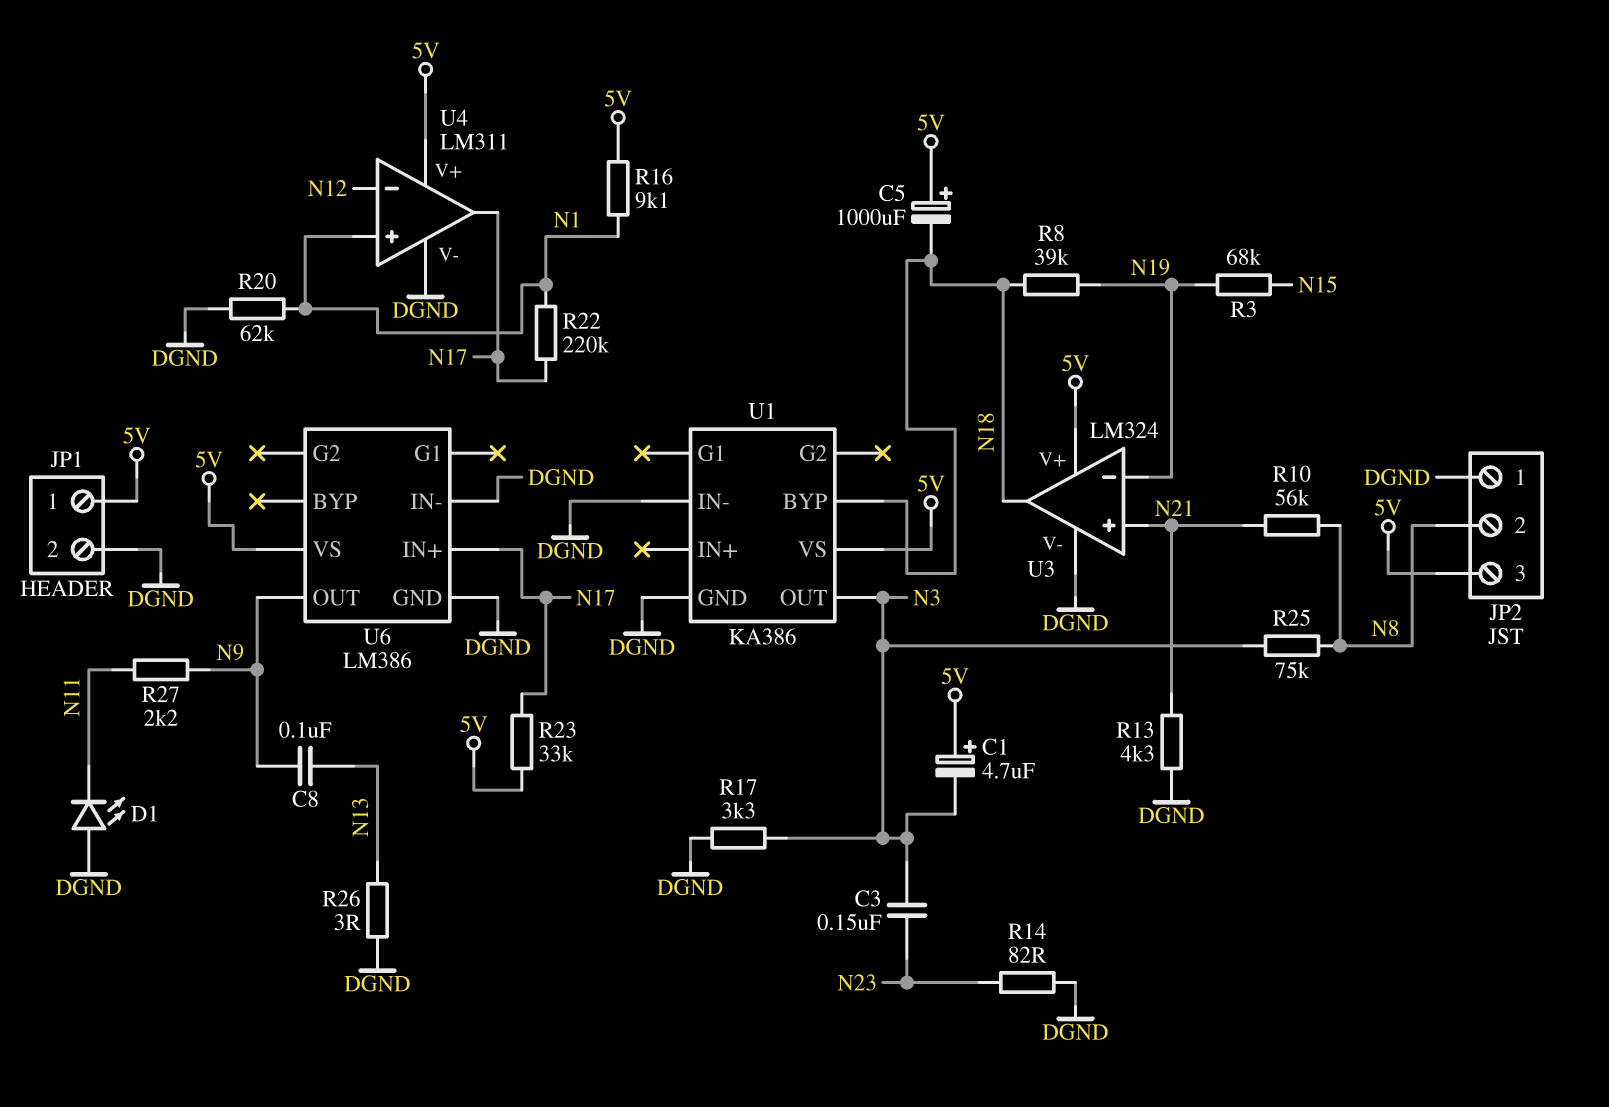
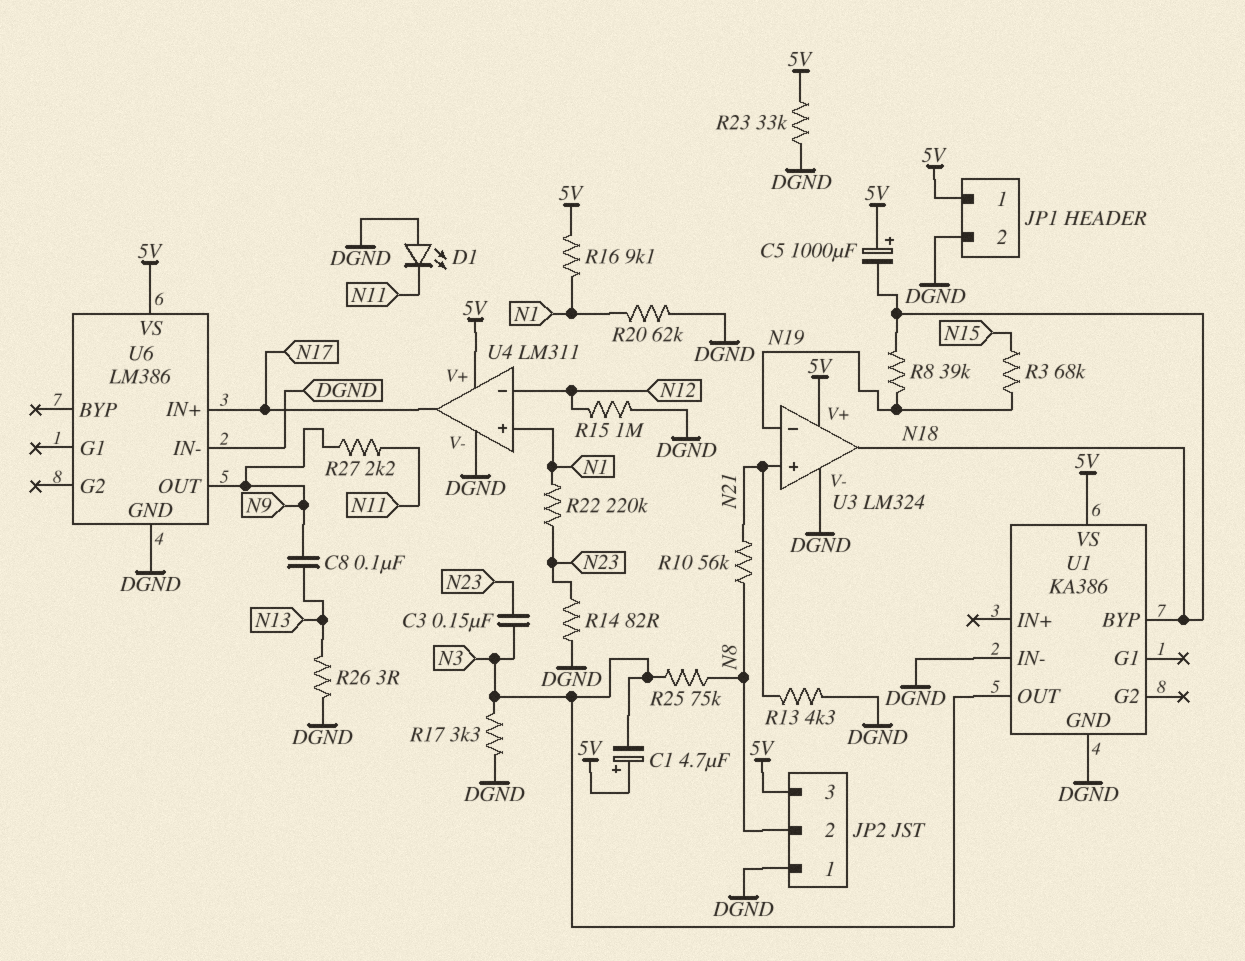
R15: none -> 1M (DGND, N12)
R22: 220k (N1, N17) -> 220k (N1, N23)
R23: 33k (5V, N17) -> 33k (5V, DGND)

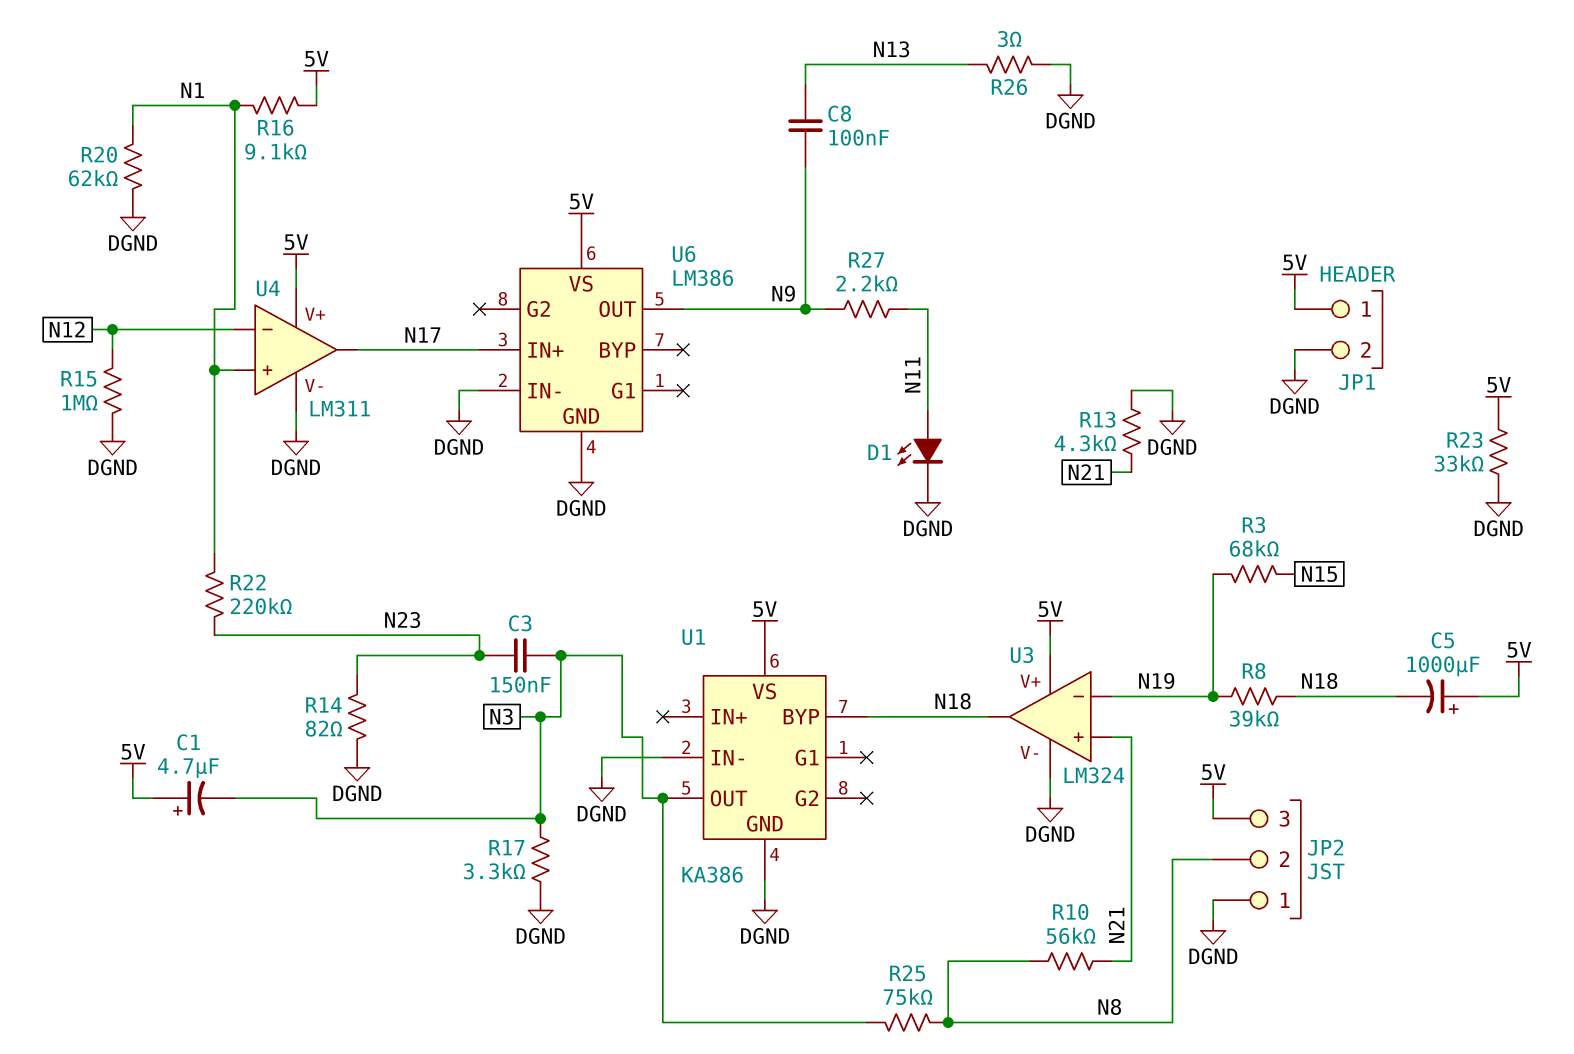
D1: LED (A DGND, K N11) -> LED (A N11, K DGND)

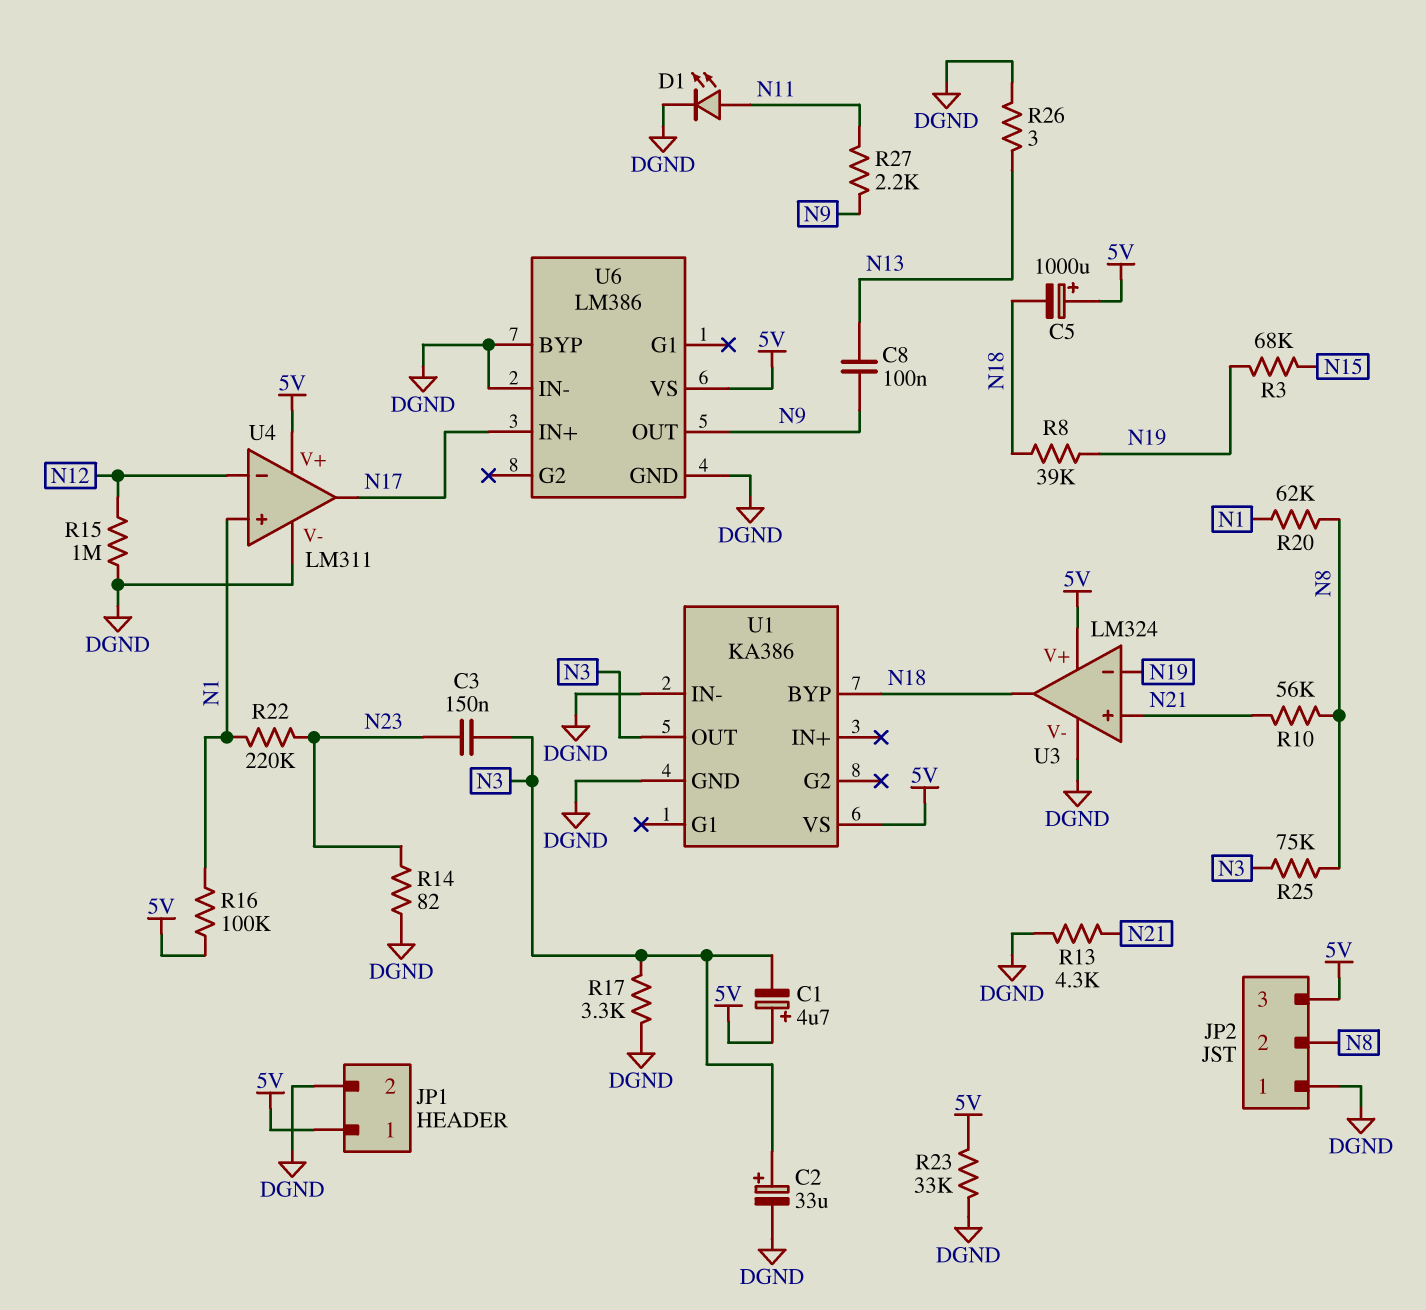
C2: none -> 33uF (plus N3, minus DGND)
R16: 9.1k (5V, N1) -> 100k (5V, N1)
R20: 62k (DGND, N1) -> 62k (N1, N8)
U6 pin BYP: none -> DGND

